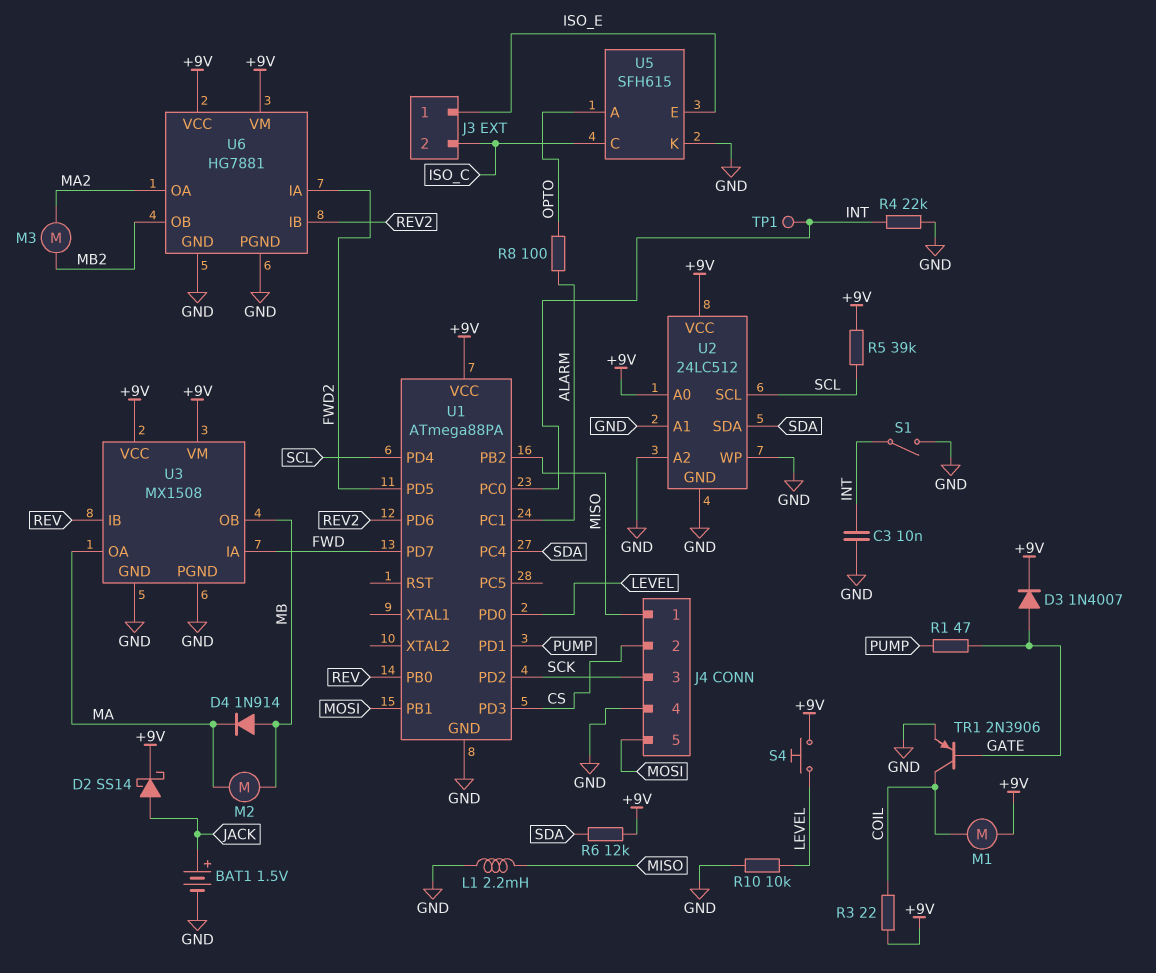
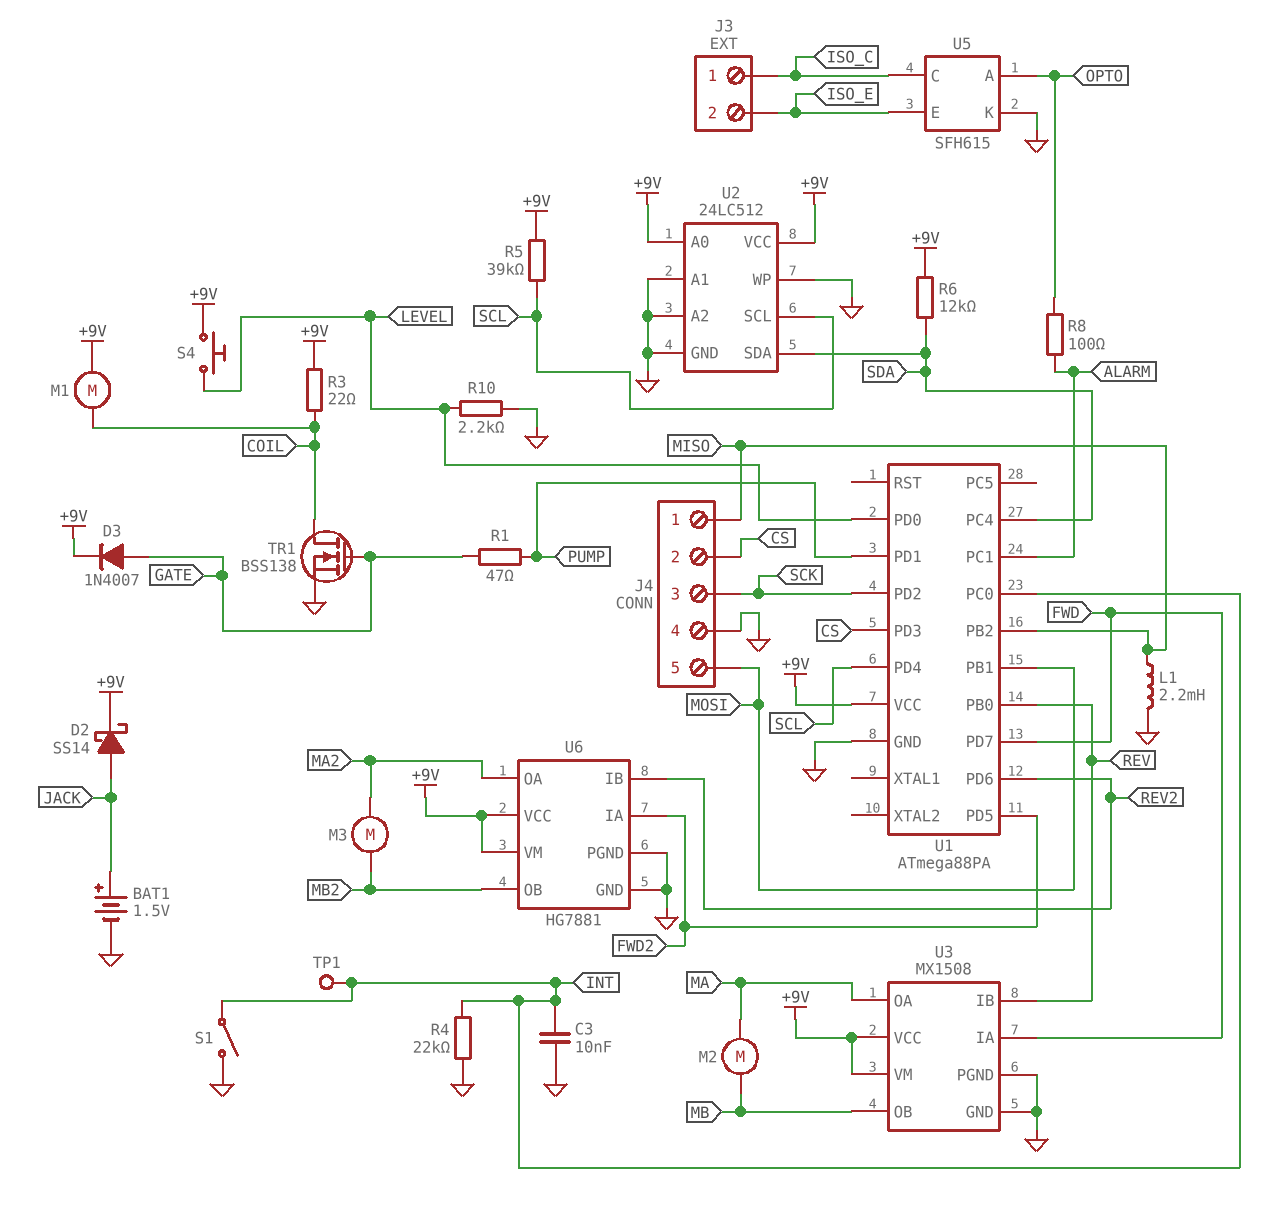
D4: diode 1N914 (A MB, K MA) -> none
J3 pin 1: ISO_E -> ISO_C
J3 pin 2: ISO_C -> ISO_E
R10: 10k (GND, LEVEL) -> 2.2k (GND, LEVEL)
TR1: PNP 2N3906 (B GATE, C COIL, E GND) -> NMOS BSS138 (G GATE, D COIL, S GND)

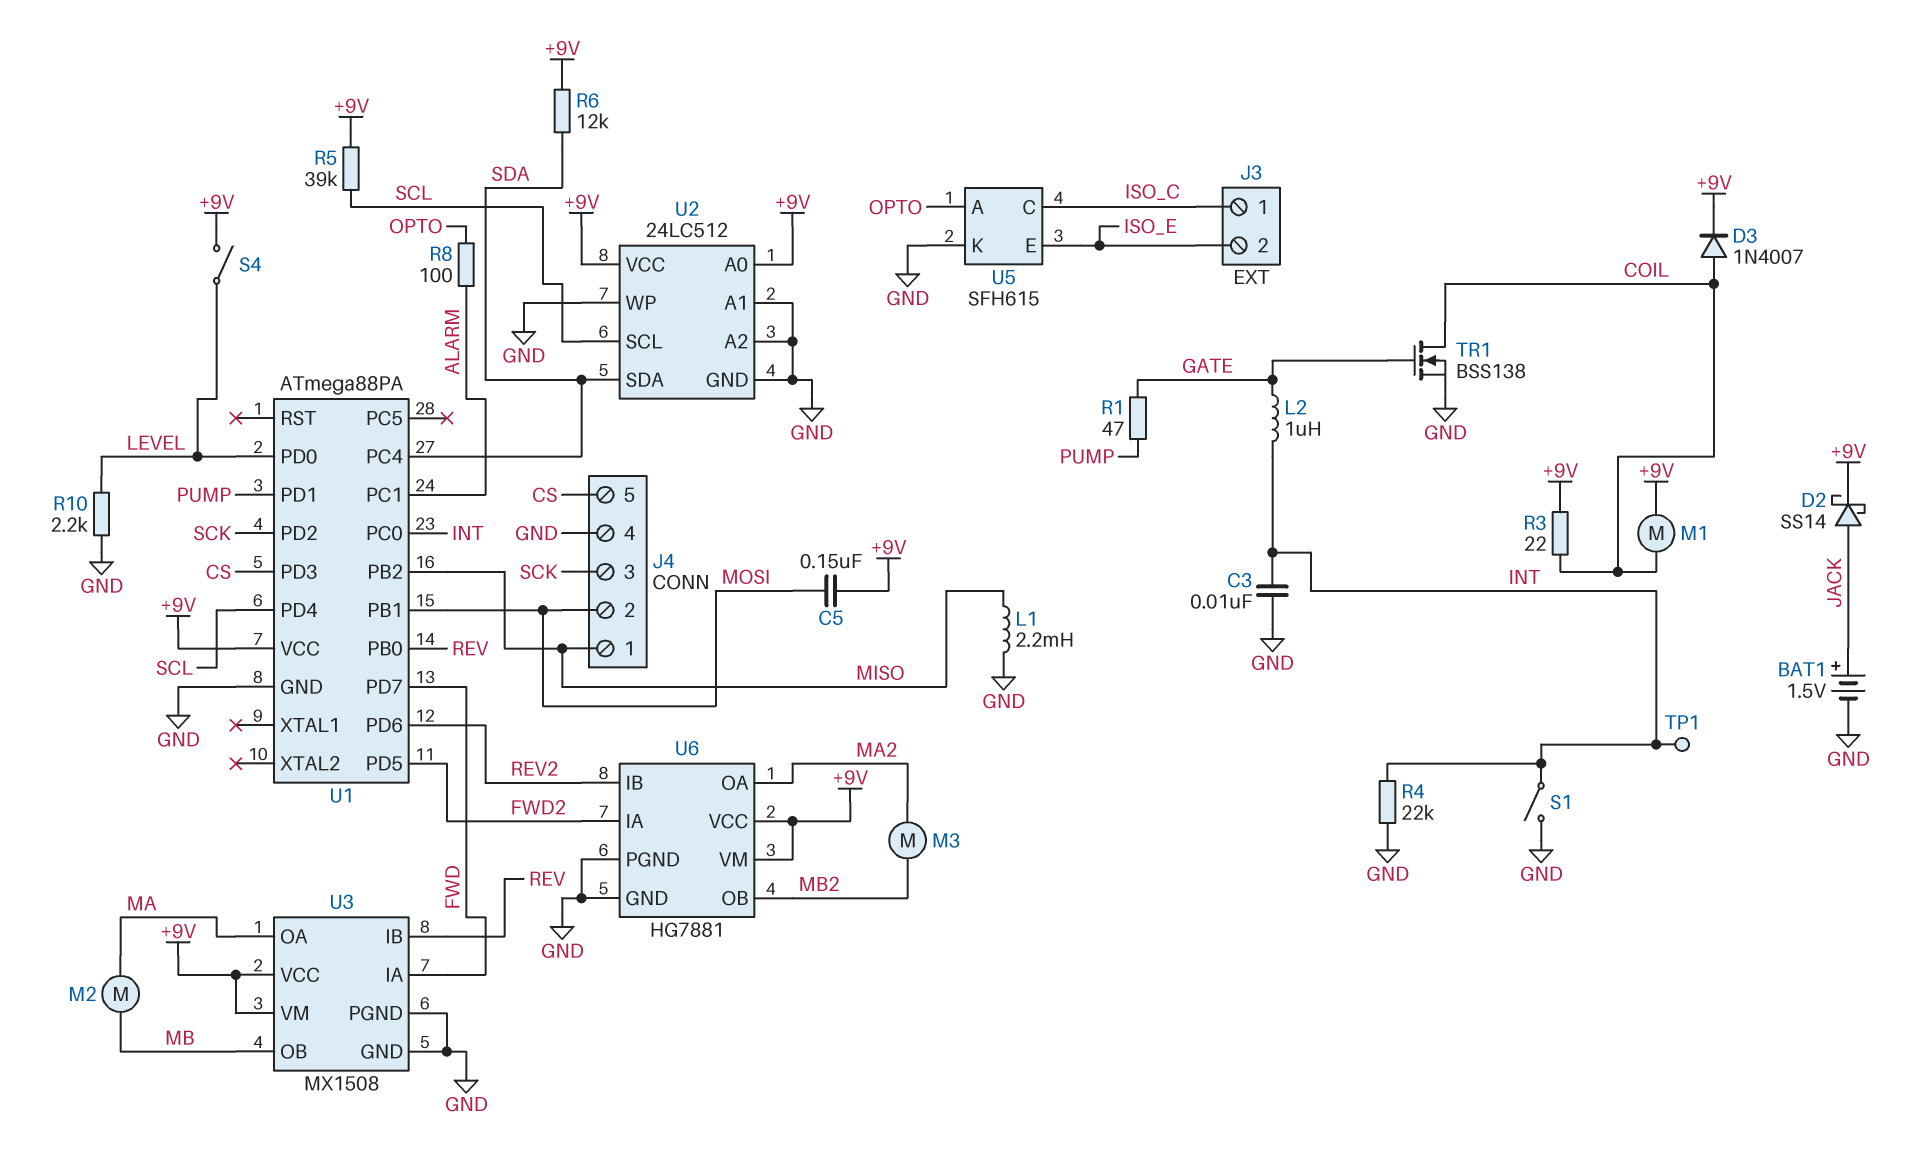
C5: none -> 150nF (+9V, MOSI)
D3: diode 1N4007 (A GATE, K +9V) -> diode 1N4007 (A COIL, K +9V)
J4 pin 2: CS -> MOSI
J4 pin 5: MOSI -> CS
L2: none -> 1uH (GATE, INT)
S4: button (+9V, LEVEL) -> switch (+9V, LEVEL)

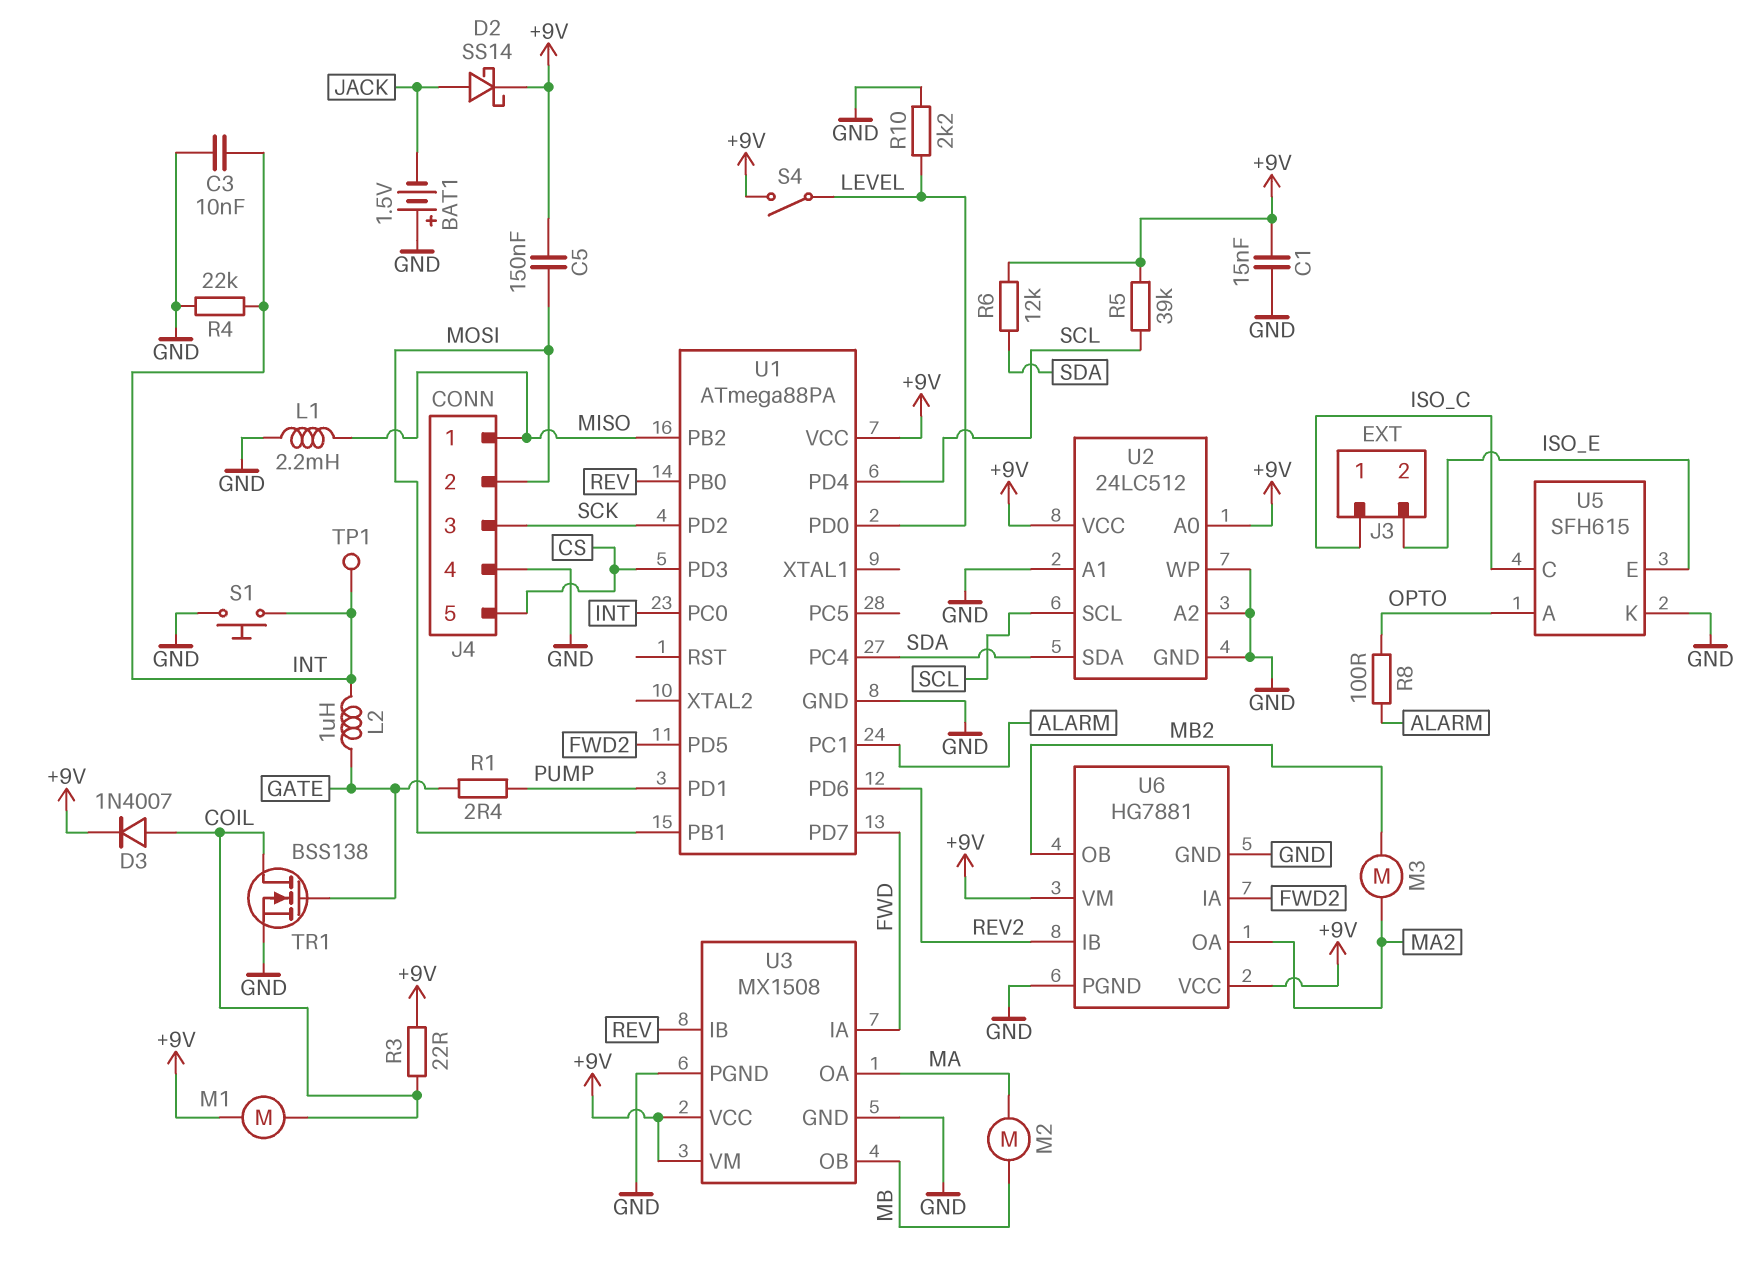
BAT1: 1.5V (plus JACK, minus GND) -> 1.5V (plus GND, minus JACK)
C1: none -> 15nF (+9V, GND)
R1: 47 (GATE, PUMP) -> 2.4 (GATE, PUMP)
S1: switch (GND, INT) -> button (GND, INT)

